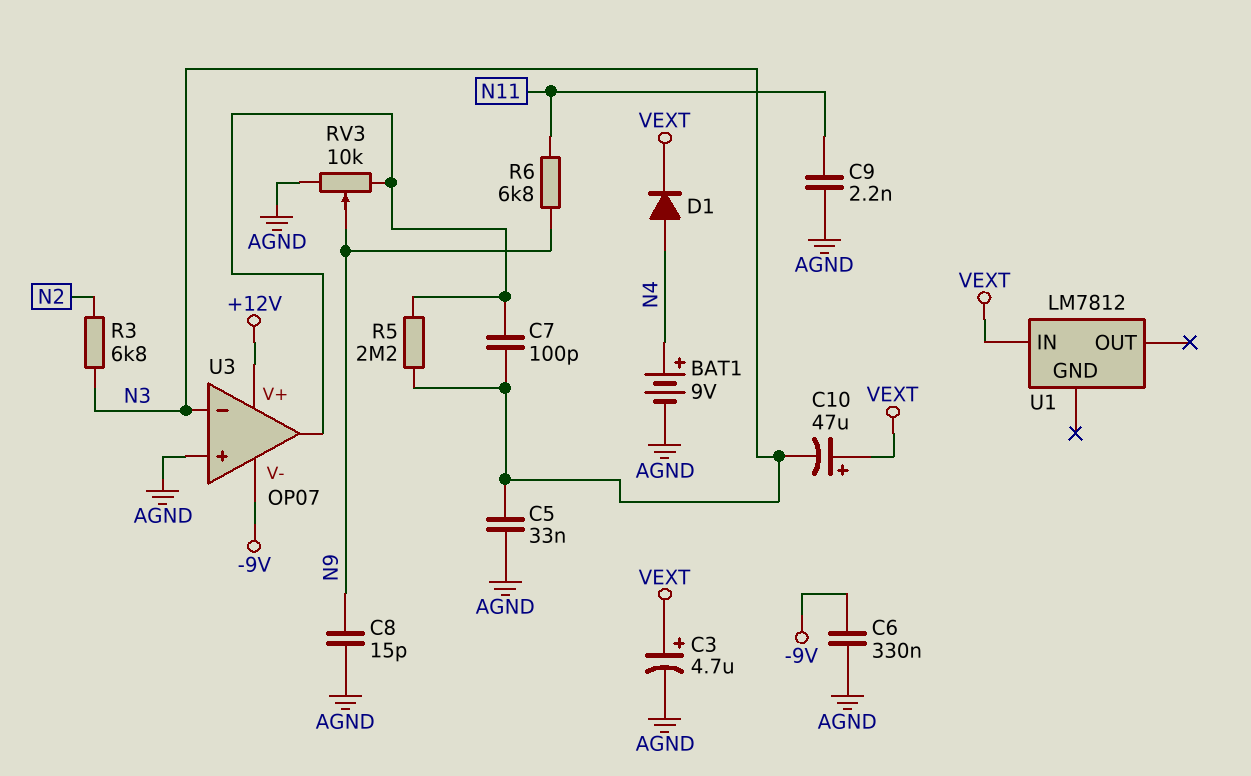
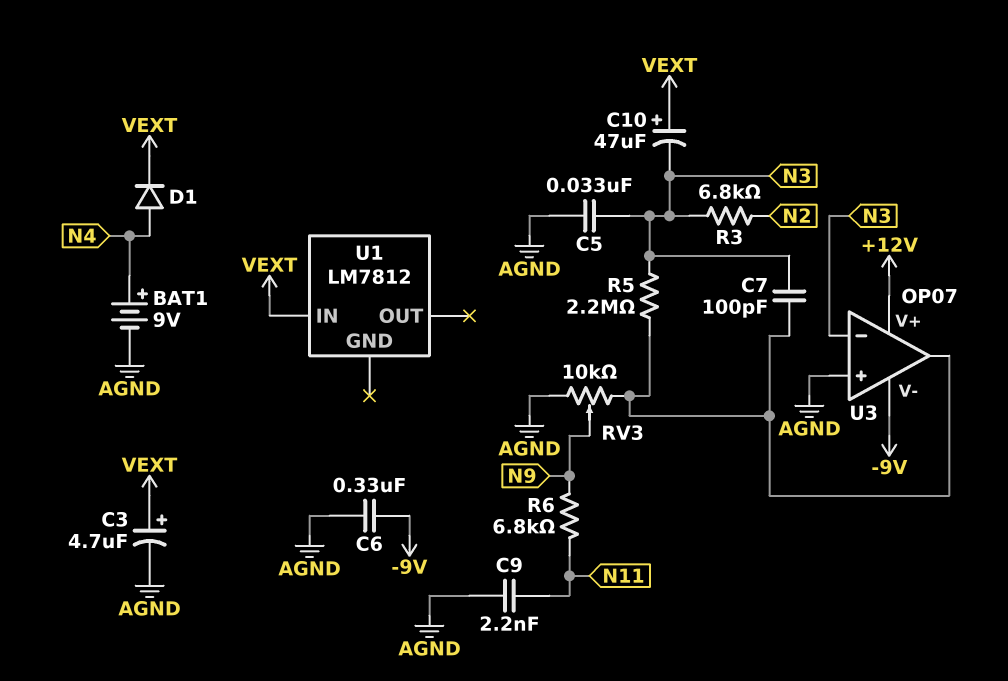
C8: 15pF (AGND, N9) -> none

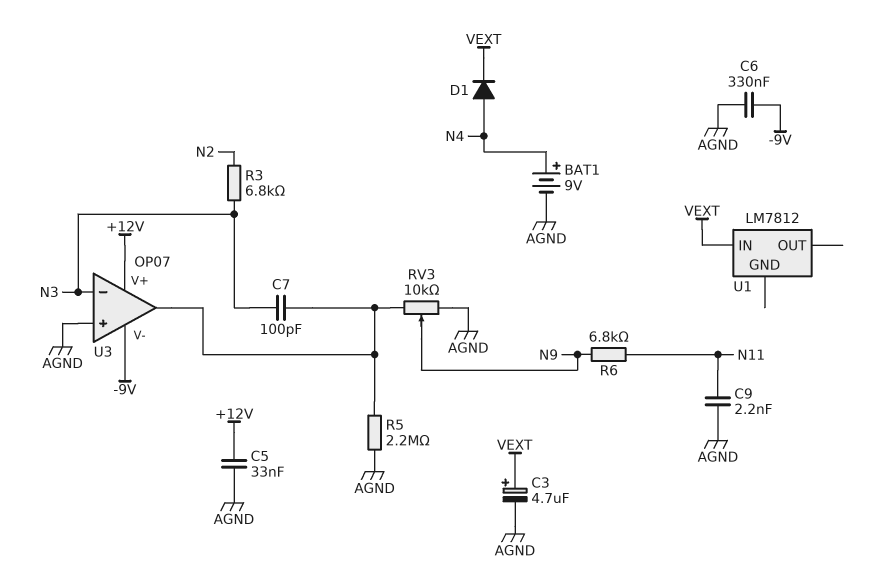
C5: 33nF (AGND, N3) -> 33nF (+12V, AGND)
C10: 47uF (plus VEXT, minus N3) -> none
R5: 2.2M (N3, U3/out) -> 2.2M (AGND, U3/out)

